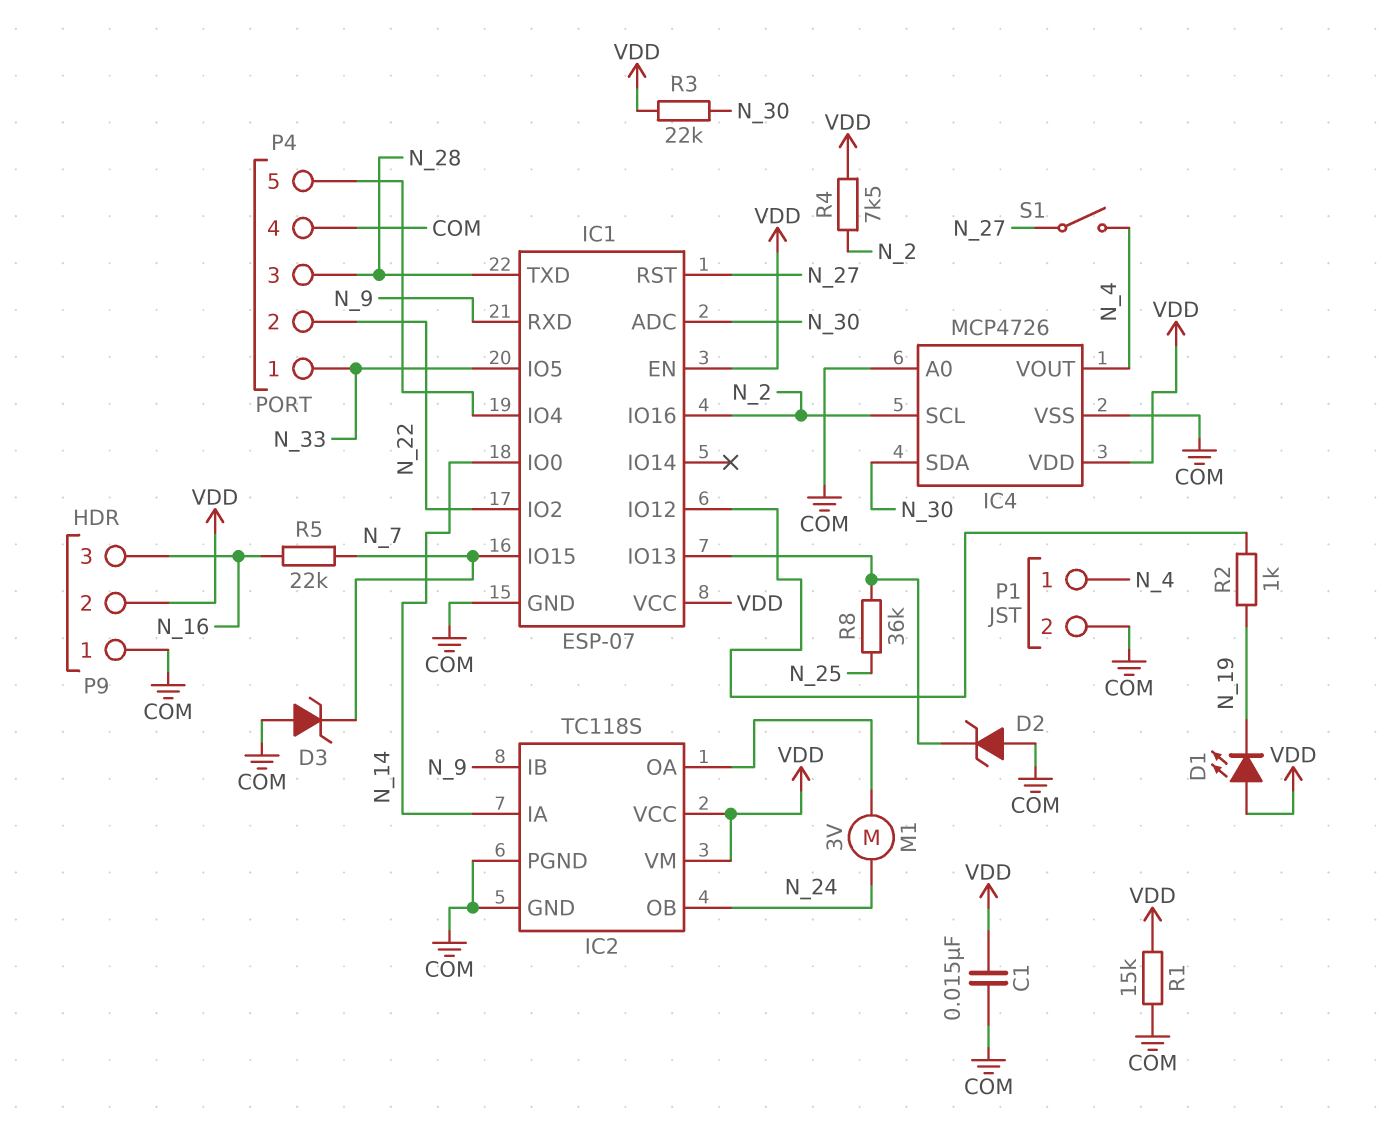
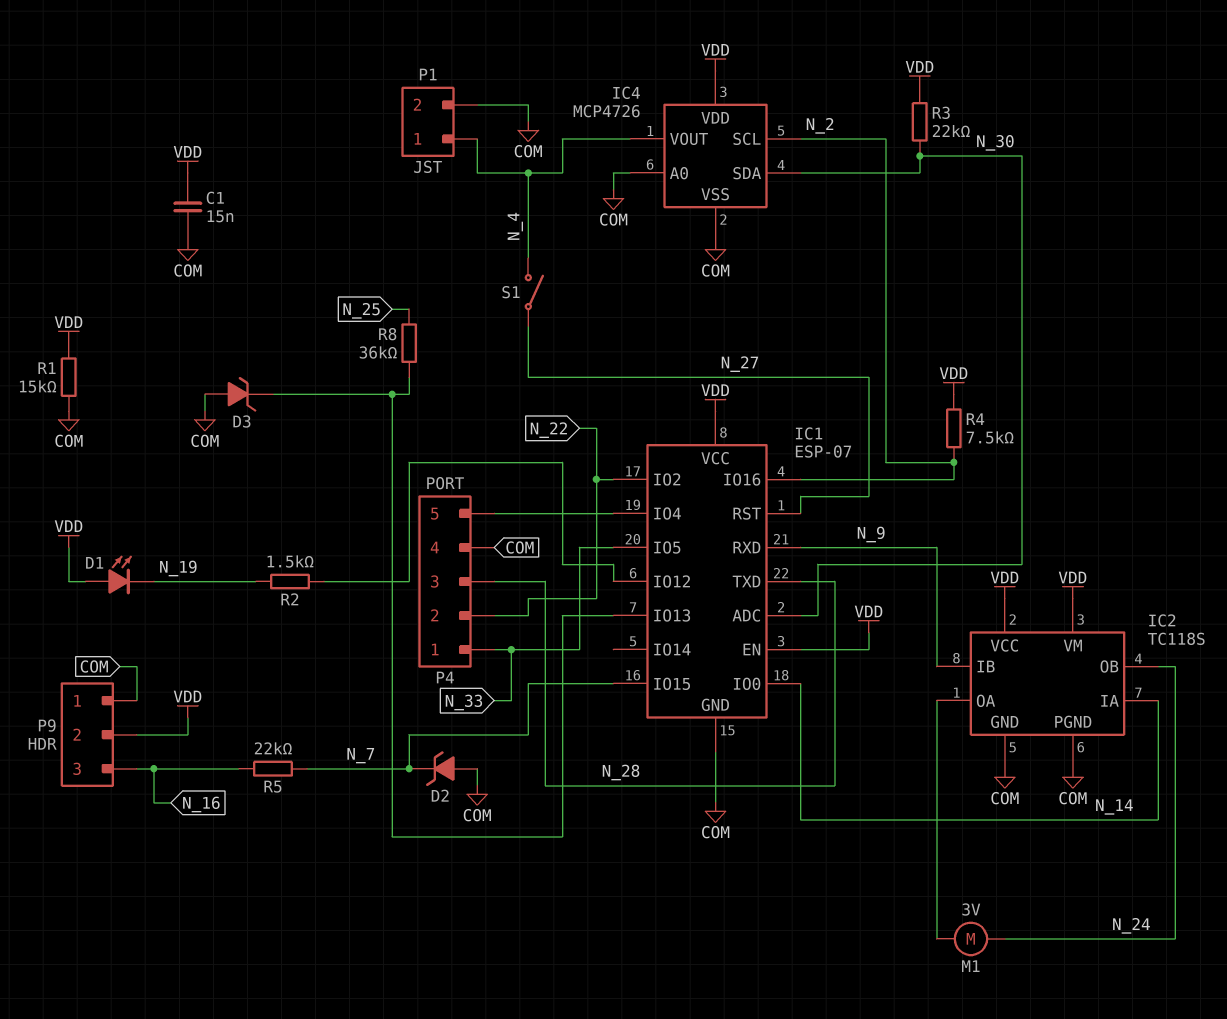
D2: zener (A COM, K IC1/IO13) -> zener (A COM, K N_7)
D3: zener (A COM, K N_7) -> zener (A COM, K IC1/IO13)
R2: 1k (IC1/IO12, N_19) -> 1.5k (IC1/IO12, N_19)

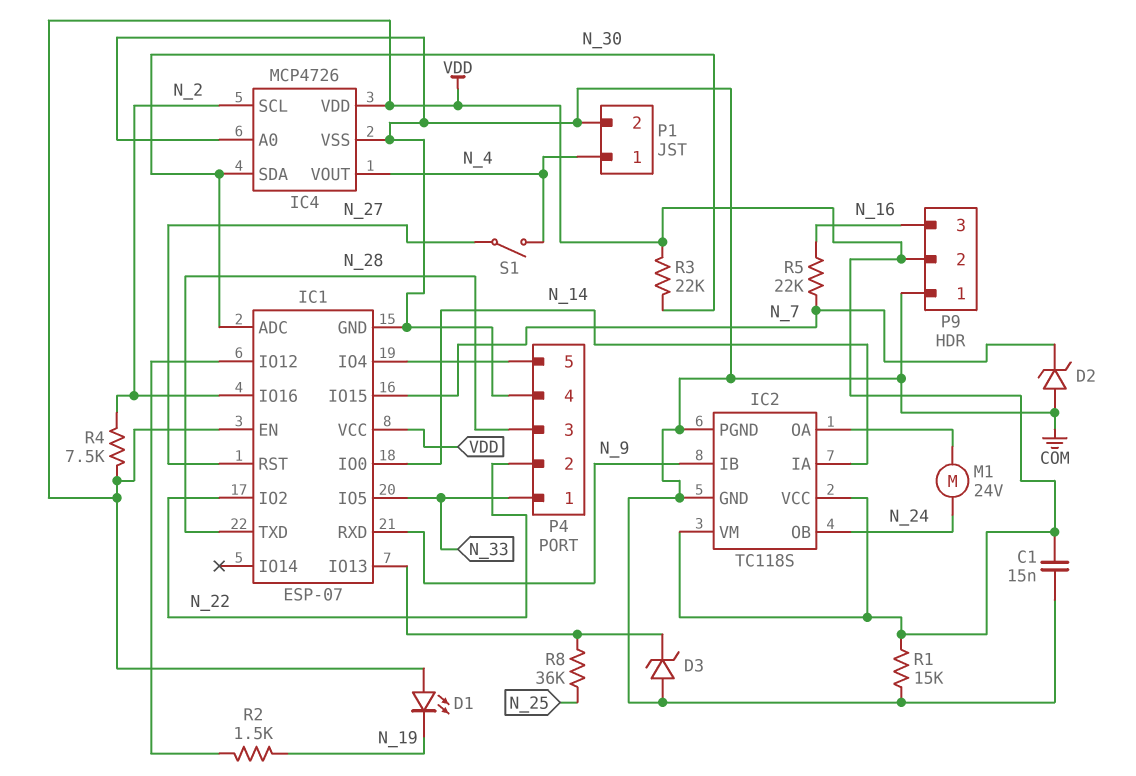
M1: motor 3V (IC2/OA, N_24) -> motor 24V (IC2/OA, N_24)

